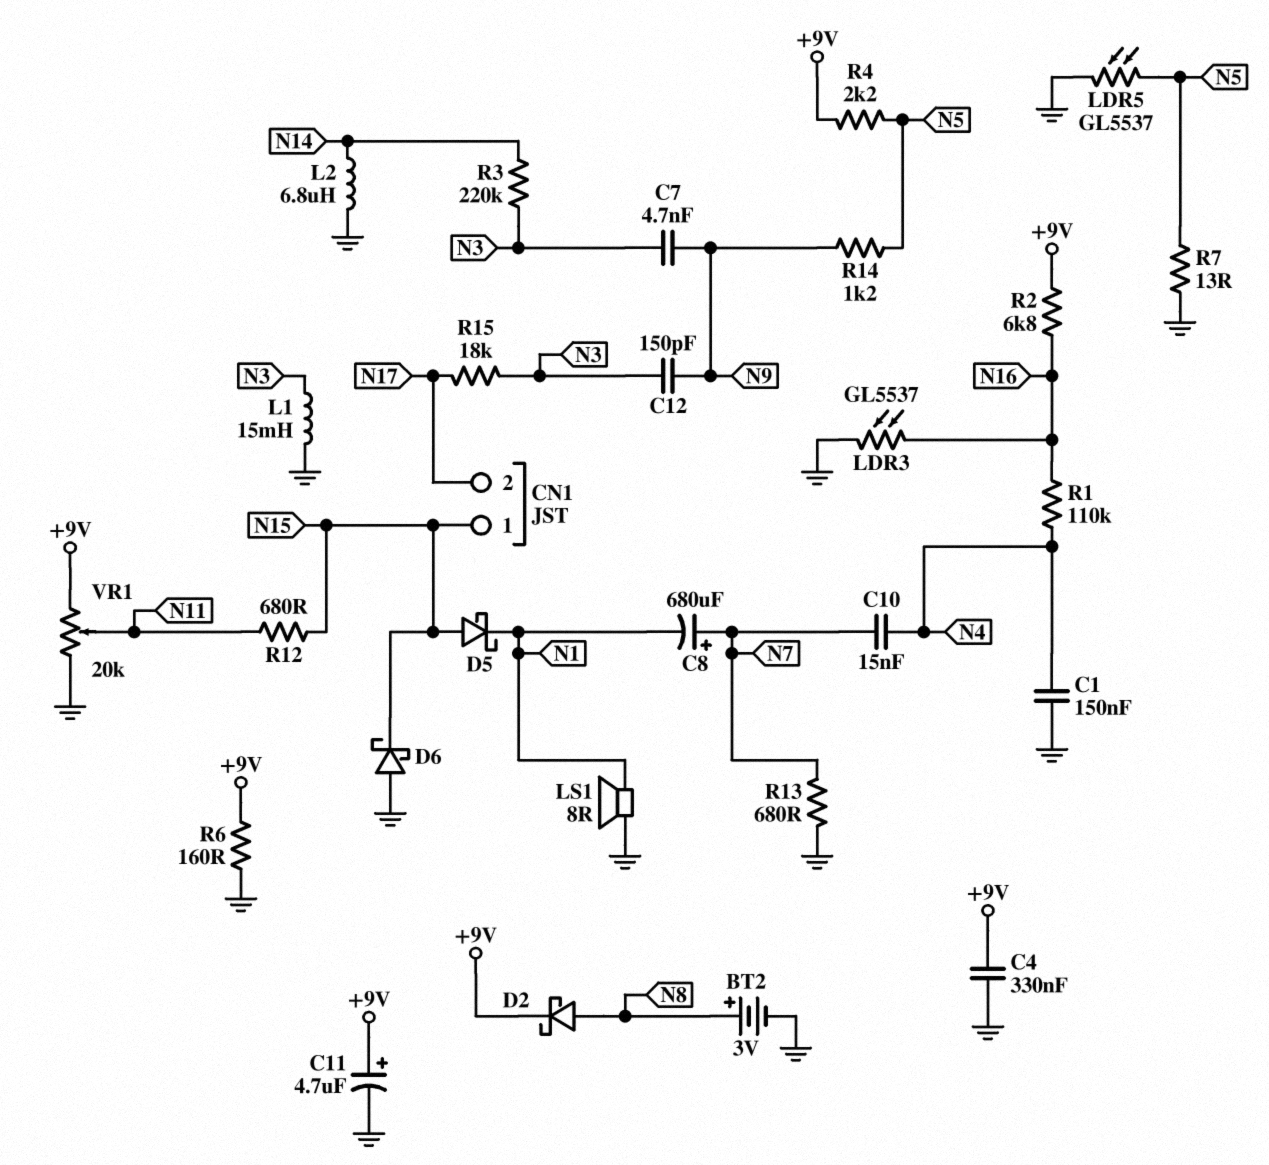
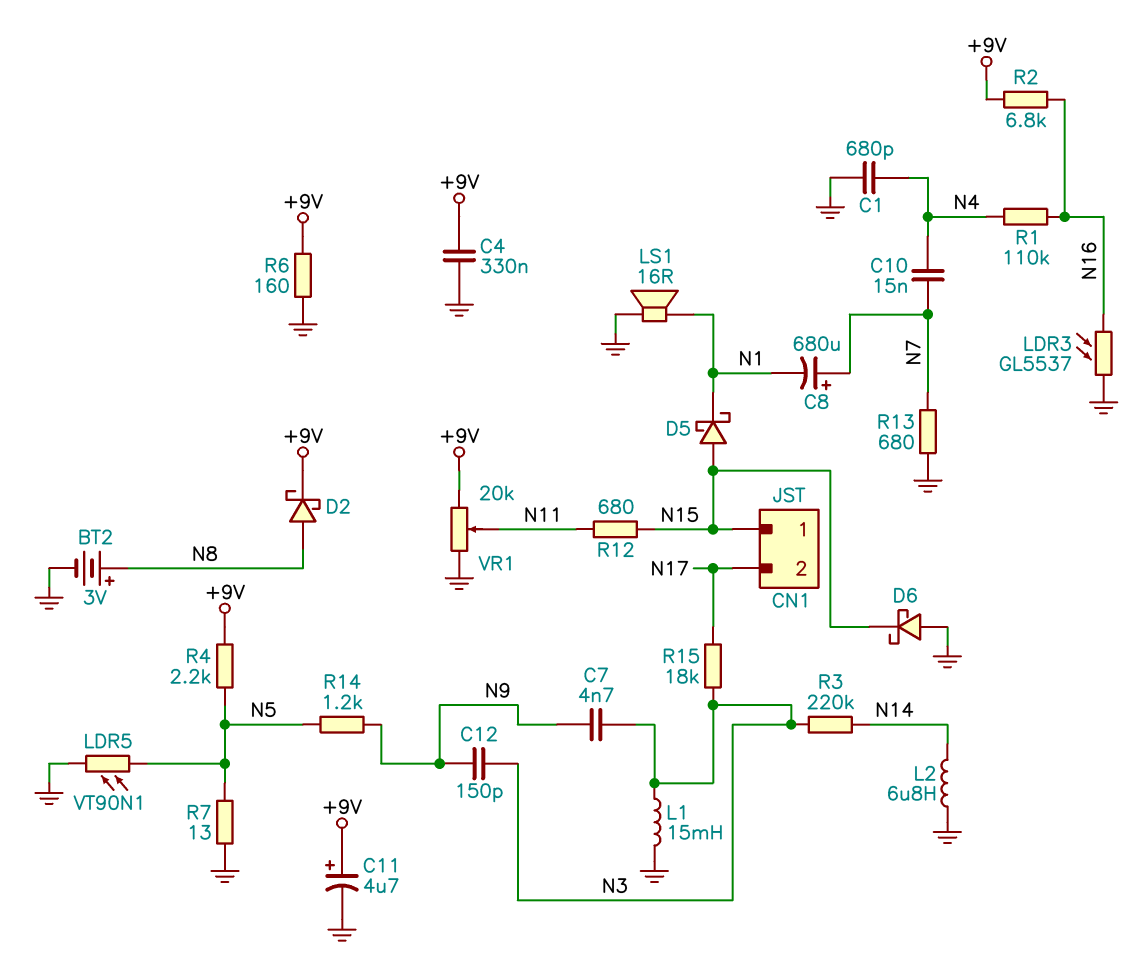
C1: 150nF (GND, N4) -> 680pF (GND, N4)
LDR5: GL5537 (GND, N5) -> VT90N1 (GND, N5)
LS1: speaker 8R (GND, N1) -> speaker 16R (GND, N1)

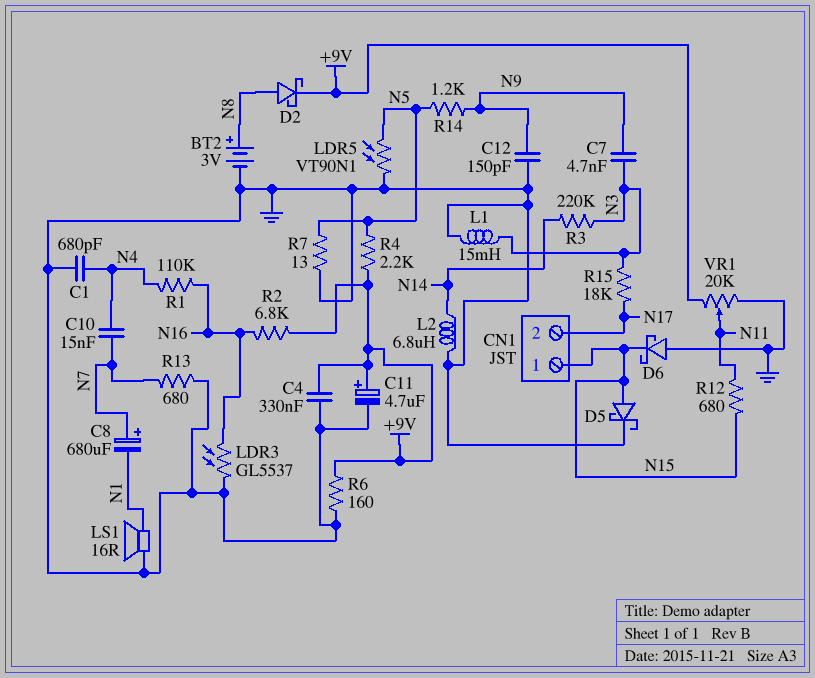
C12: 150pF (N3, N9) -> 150pF (GND, N9)
D5: schottky (A N15, K N1) -> schottky (A N15, K GND)

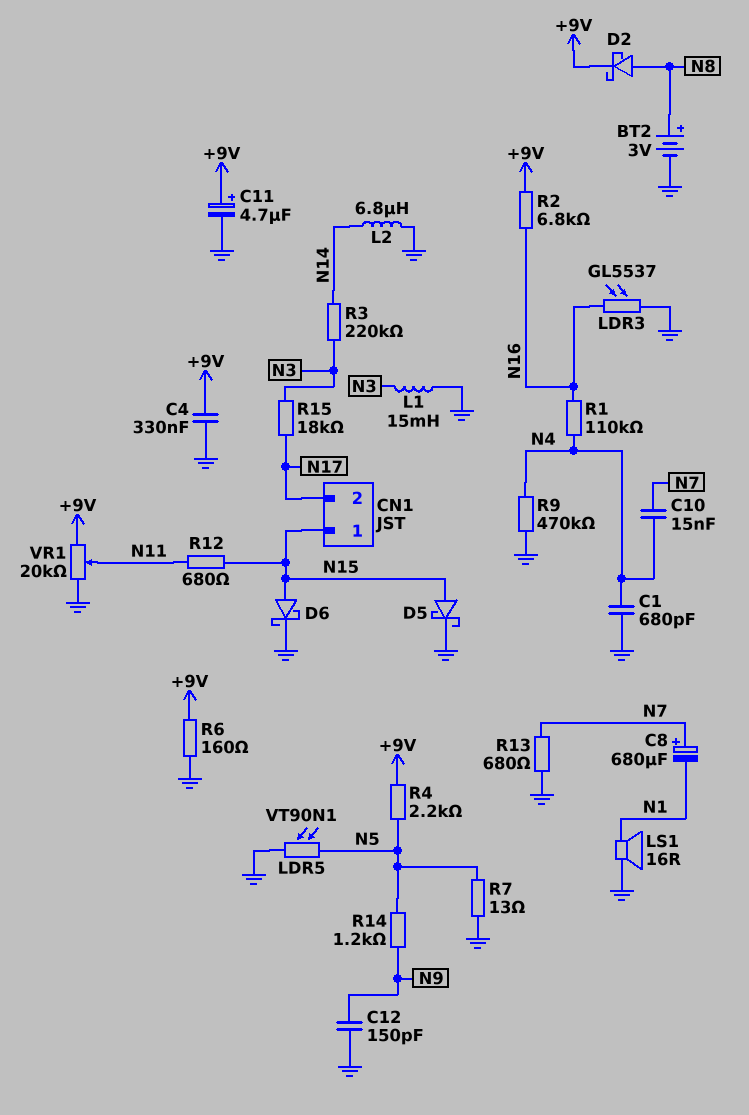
C7: 4.7nF (N3, N9) -> none
D6: schottky (A GND, K N15) -> schottky (A N15, K GND)
R9: none -> 470k (GND, N4)

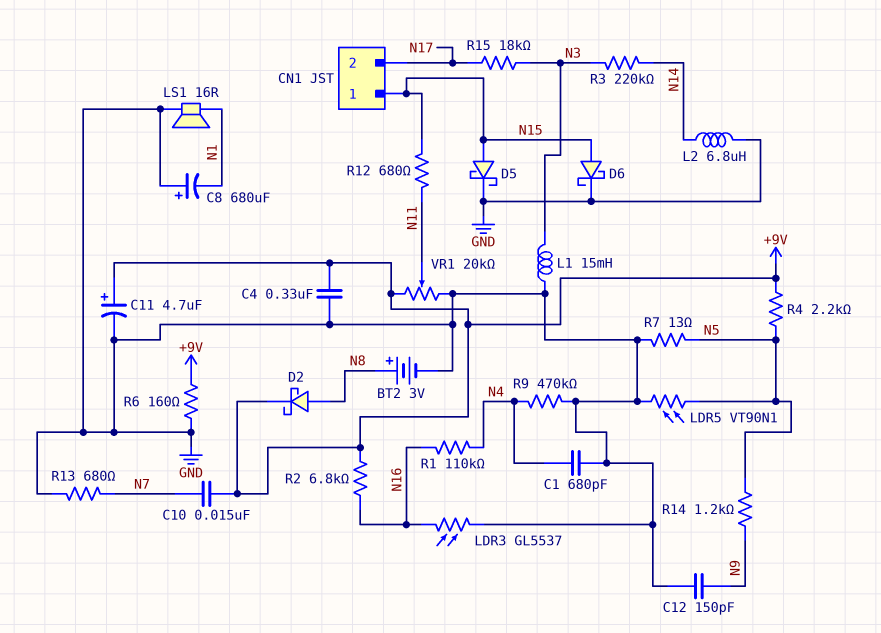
C8: 680uF (plus N7, minus N1) -> 680uF (plus GND, minus N1)
C10: 15nF (N4, N7) -> 15nF (+9V, N7)

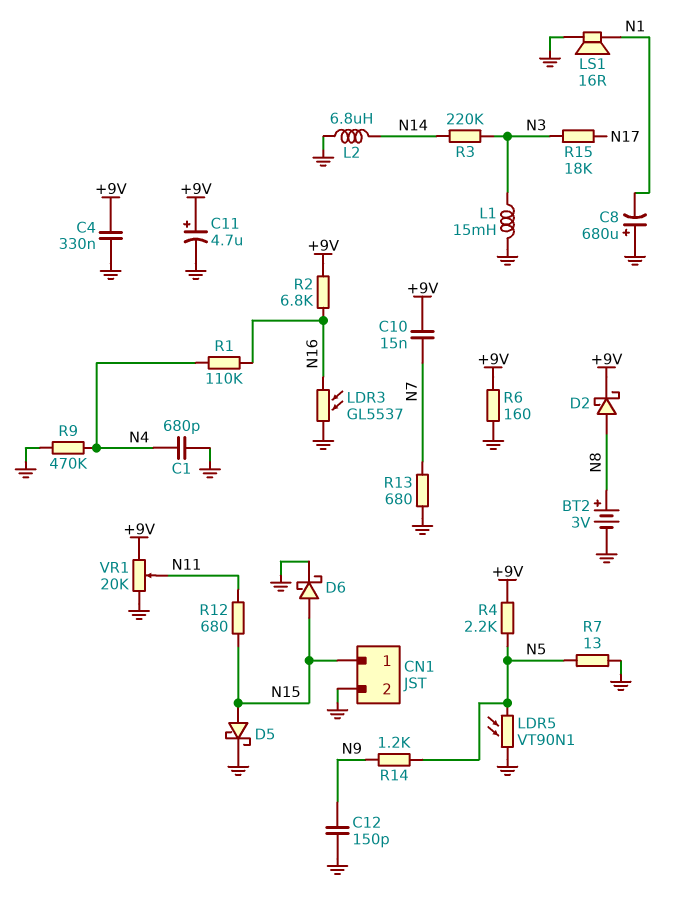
CN1 pin 2: N17 -> GND

